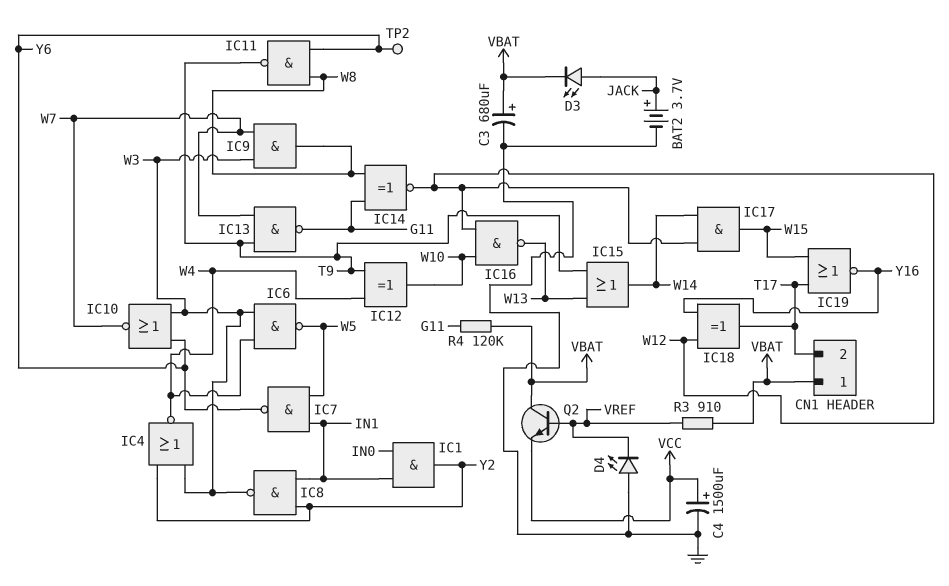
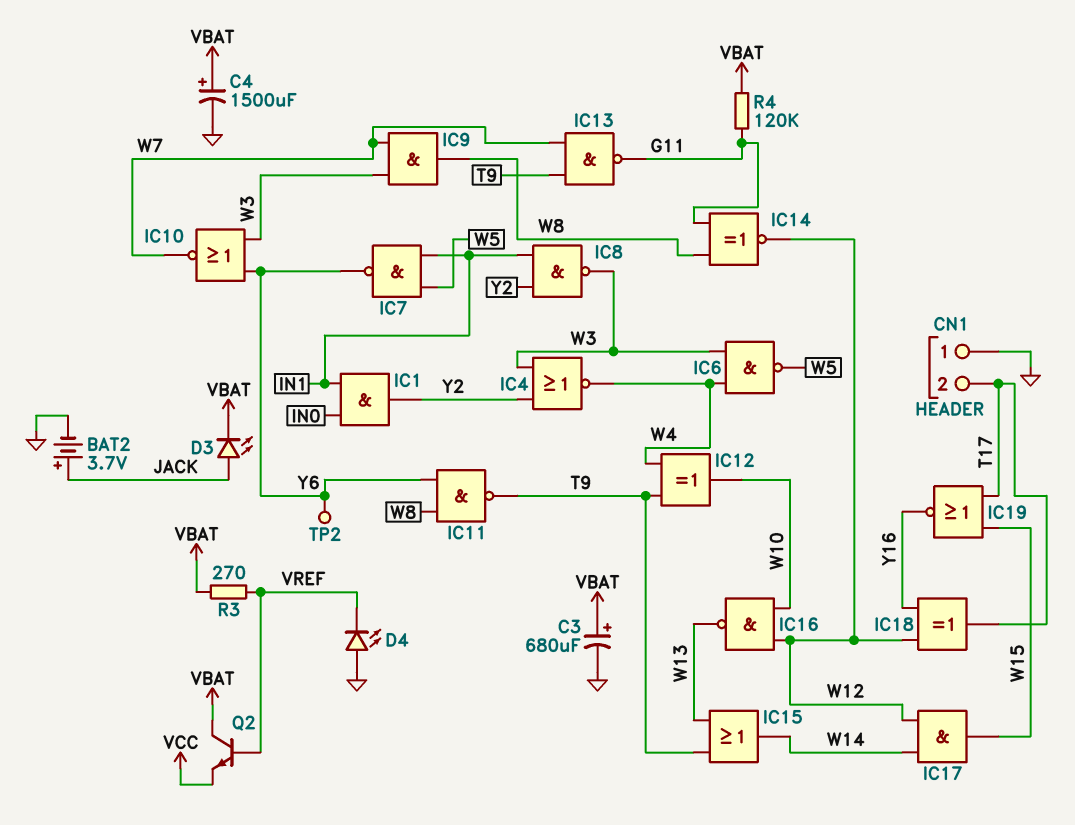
C4: 1500uF (plus VCC, minus GND) -> 1500uF (plus VBAT, minus GND)
CN1 pin 1: VBAT -> GND
R3: 910 (VBAT, VREF) -> 270 (VBAT, VREF)

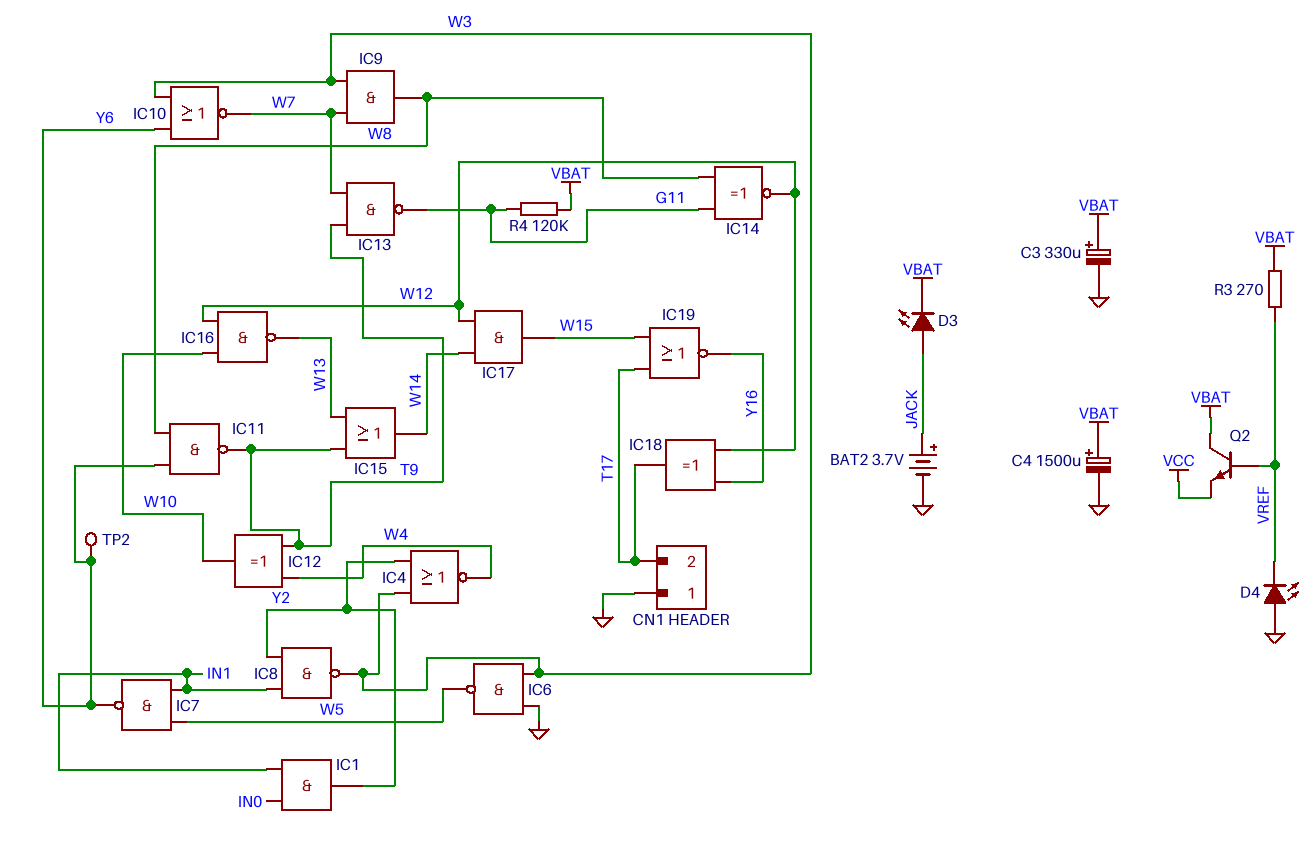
C3: 680uF (plus VBAT, minus GND) -> 330uF (plus VBAT, minus GND)
IC6: NAND (in W3, in W4, out W5) -> NAND (in GND, in W3, out W5)

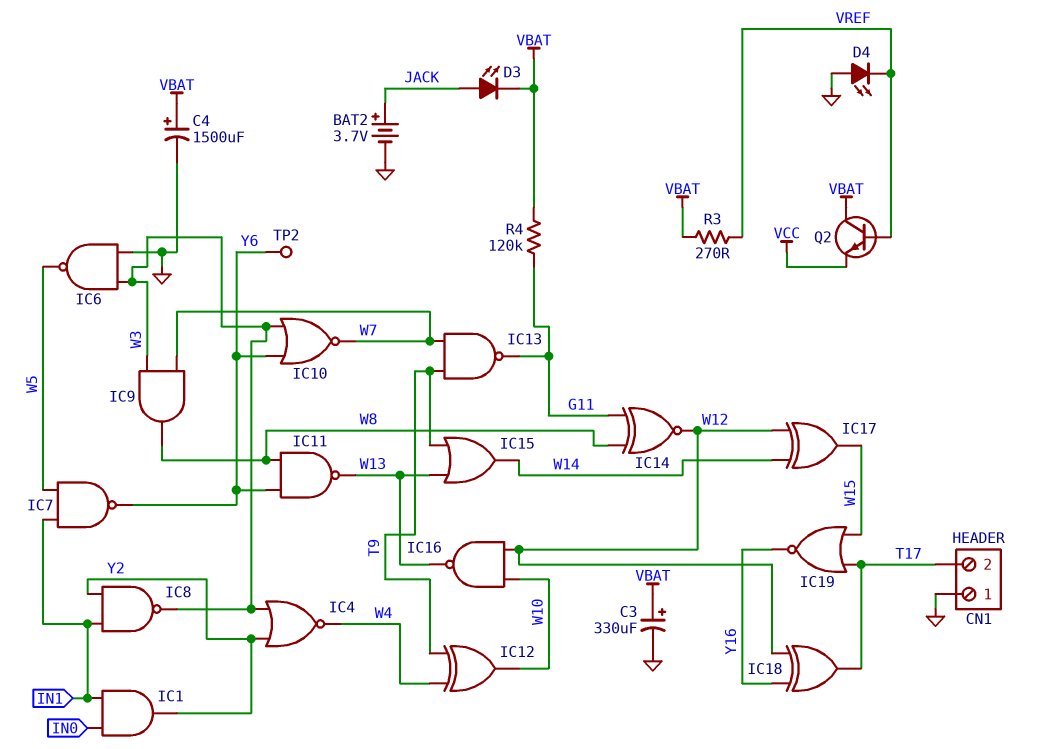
IC11: NAND (in W8, in Y6, out T9) -> NAND (in W8, in Y6, out W13)
IC17: AND (in W12, in W14, out W15) -> XOR (in W12, in W14, out W15)

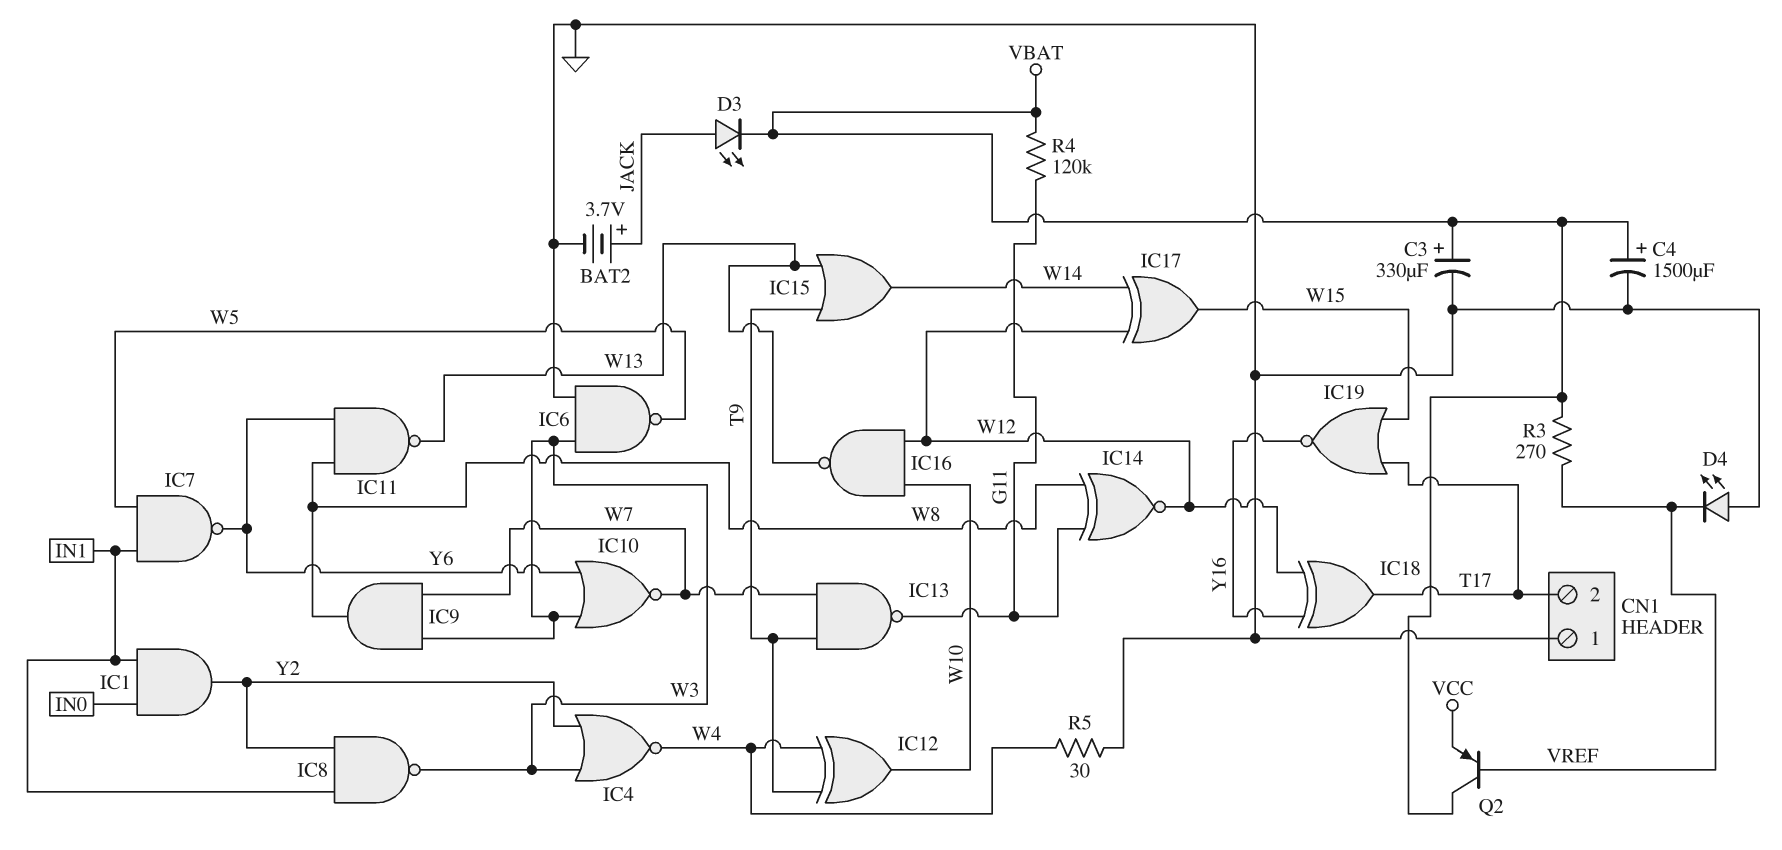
Q2: NPN (B VREF, C VBAT, E VCC) -> PNP (B VREF, C VBAT, E VCC)
R5: none -> 30 (GND, W4)
TP2: test point (Y6) -> none

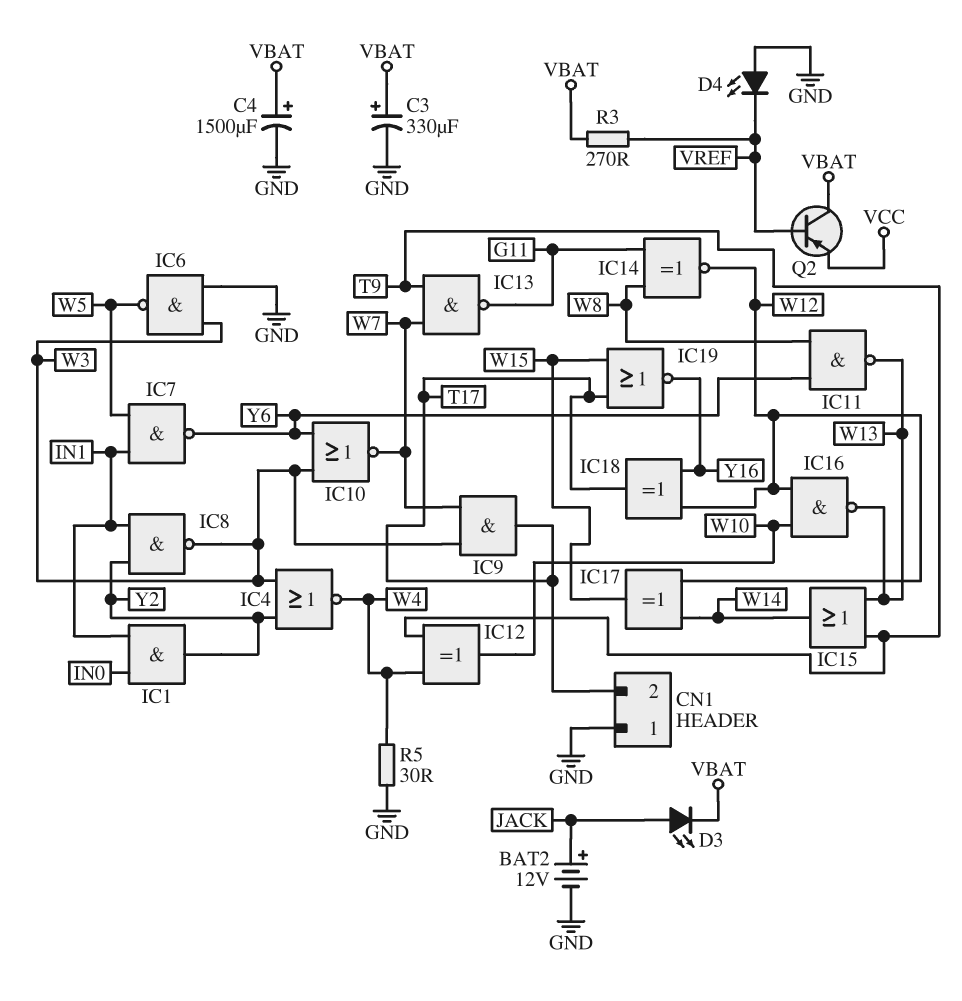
BAT2: 3.7V (plus JACK, minus GND) -> 12V (plus JACK, minus GND)
IC9: AND (in W3, in W7, out W8) -> AND (in W3, in W7, out T17)
R4: 120k (G11, VBAT) -> none

